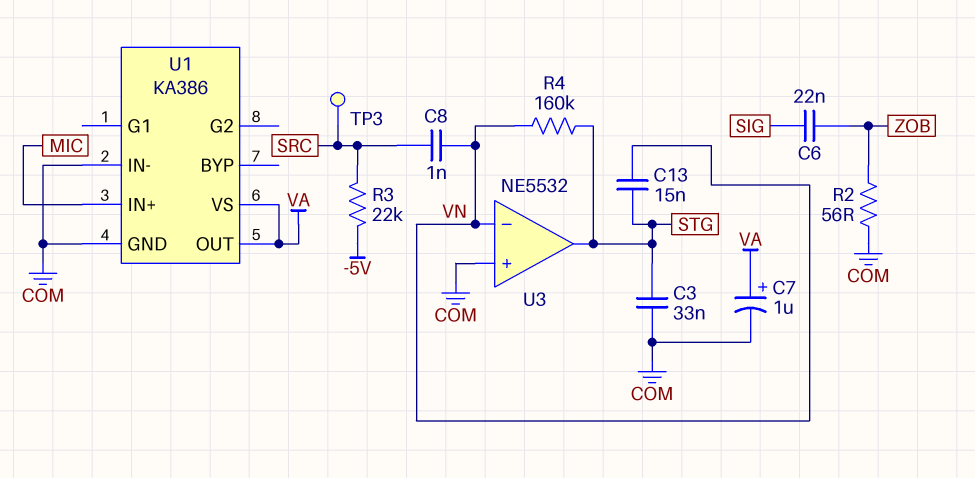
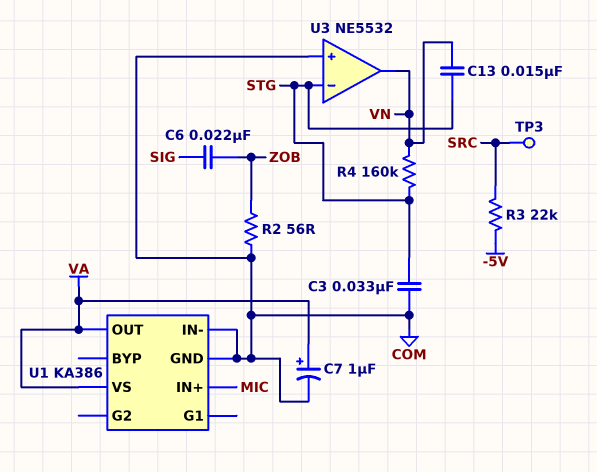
C8: 1nF (SRC, VN) -> none
U3 pin in-: VN -> STG
U3 pin out: STG -> VN

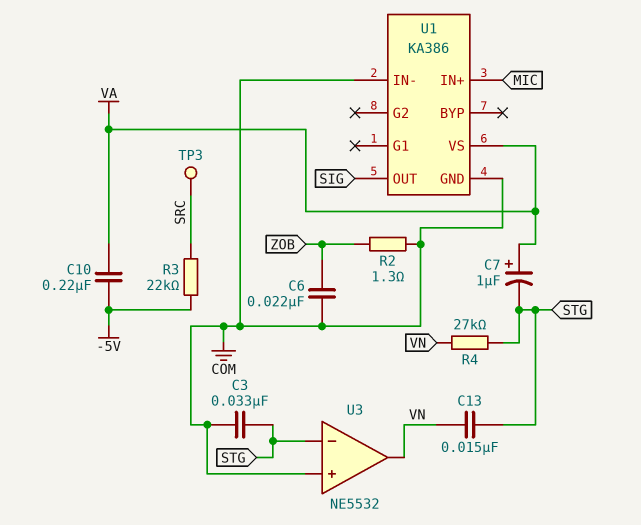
C6: 22nF (SIG, ZOB) -> 22nF (COM, ZOB)
C7: 1uF (plus VA, minus COM) -> 1uF (plus VA, minus STG)
C10: none -> 220nF (-5V, VA)
R2: 56 (COM, ZOB) -> 1.3 (COM, ZOB)
R4: 160k (STG, VN) -> 27k (STG, VN)
U1 pin OUT: VA -> SIG

